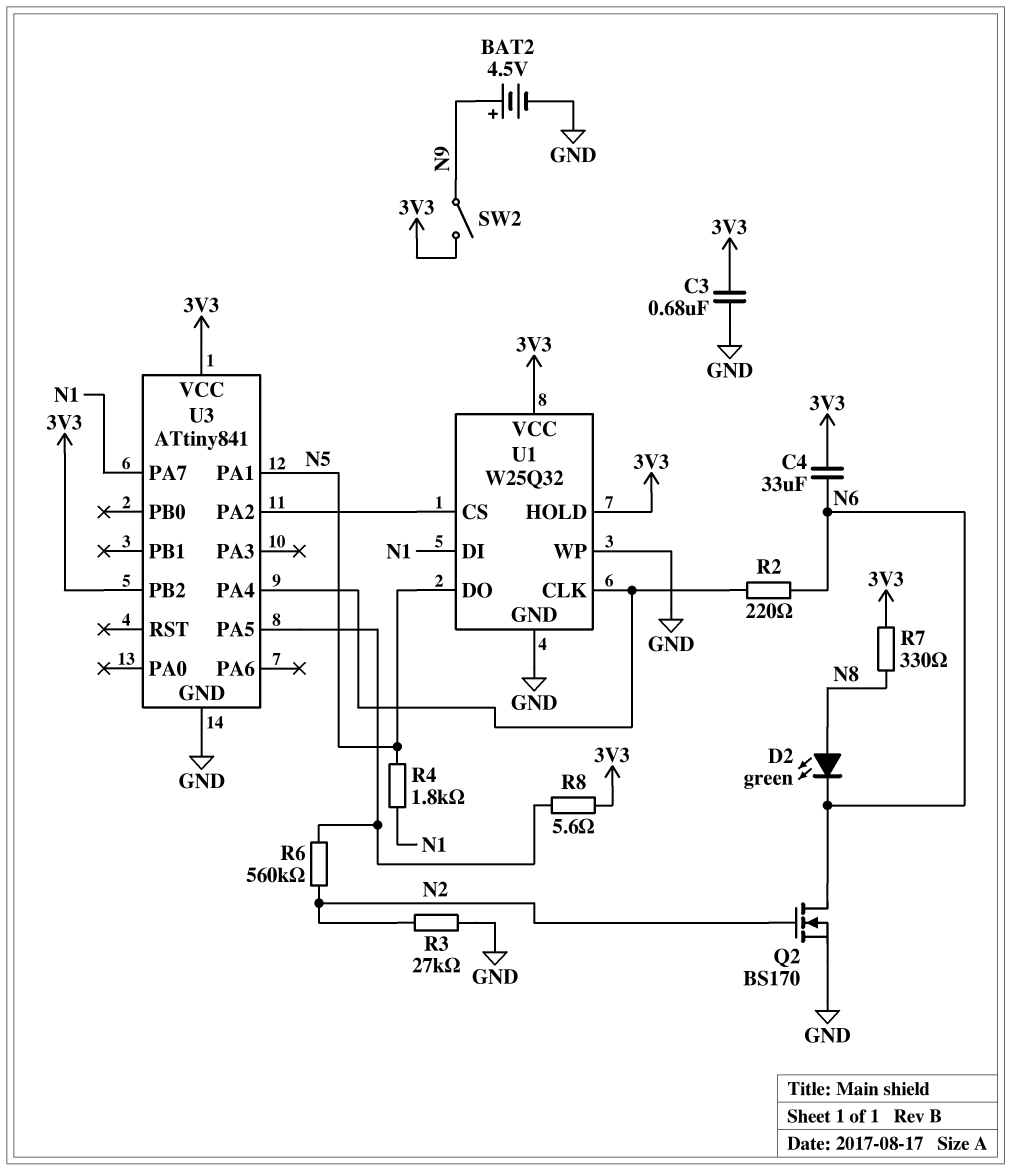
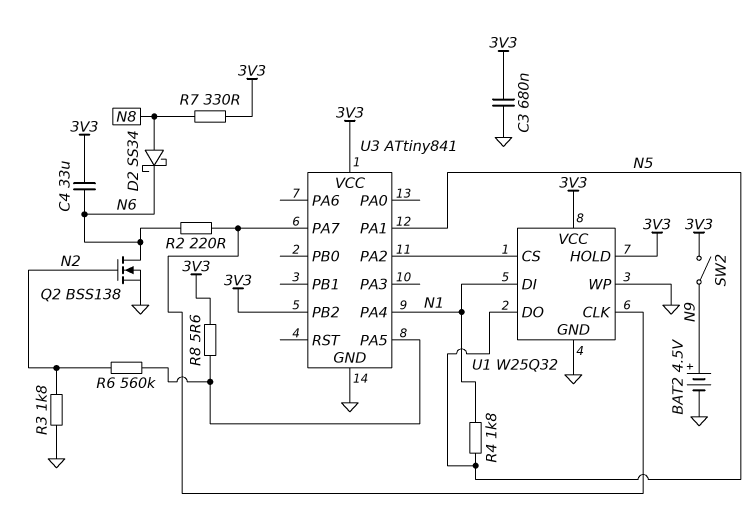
D2: LED green (A N8, K N6) -> schottky SS34 (A N8, K N6)
Q2: NMOS BS170 (G N2, D N6, S GND) -> NMOS BSS138 (G N2, D N6, S GND)
R3: 27k (GND, N2) -> 1.8k (GND, N2)
U3 pin PA4: U1/CLK -> N1
U3 pin PA7: N1 -> U1/CLK

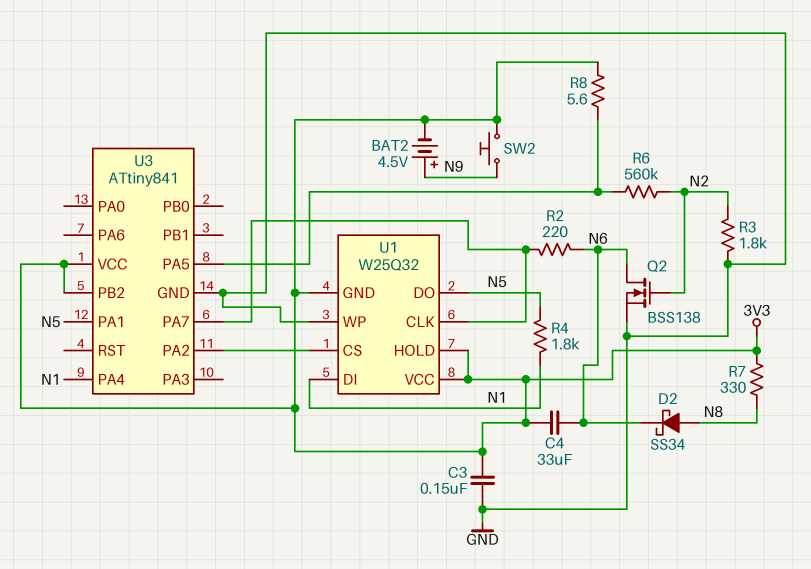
BAT2: 4.5V (plus N9, minus GND) -> 4.5V (plus N9, minus 3V3)
C3: 680nF (3V3, GND) -> 150nF (3V3, GND)
SW2: switch (3V3, N9) -> button (3V3, N9)
U1 pin GND: GND -> 3V3

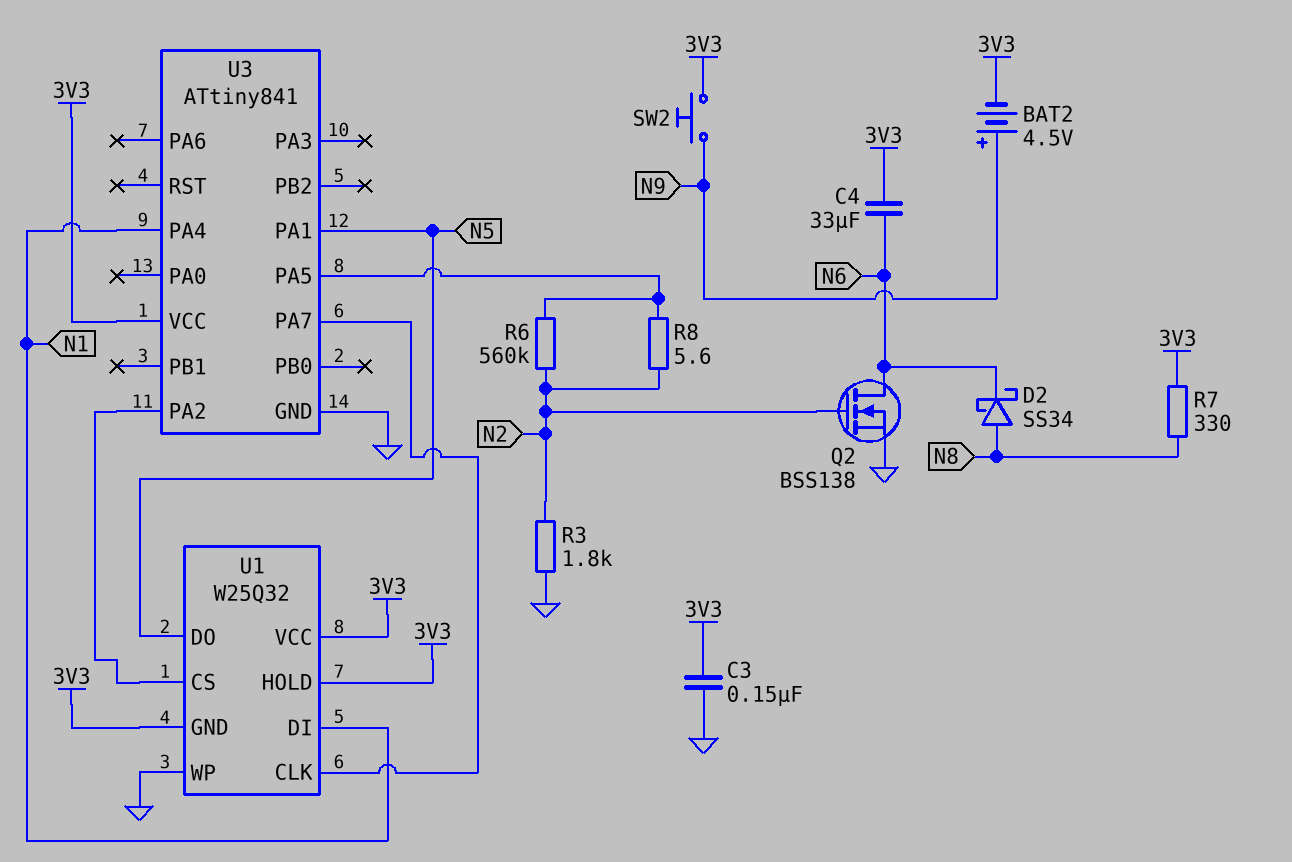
R2: 220 (N6, U1/CLK) -> none
R4: 1.8k (N1, N5) -> none
R8: 5.6 (3V3, U3/PA5) -> 5.6 (N2, U3/PA5)
U3 pin PB2: 3V3 -> none

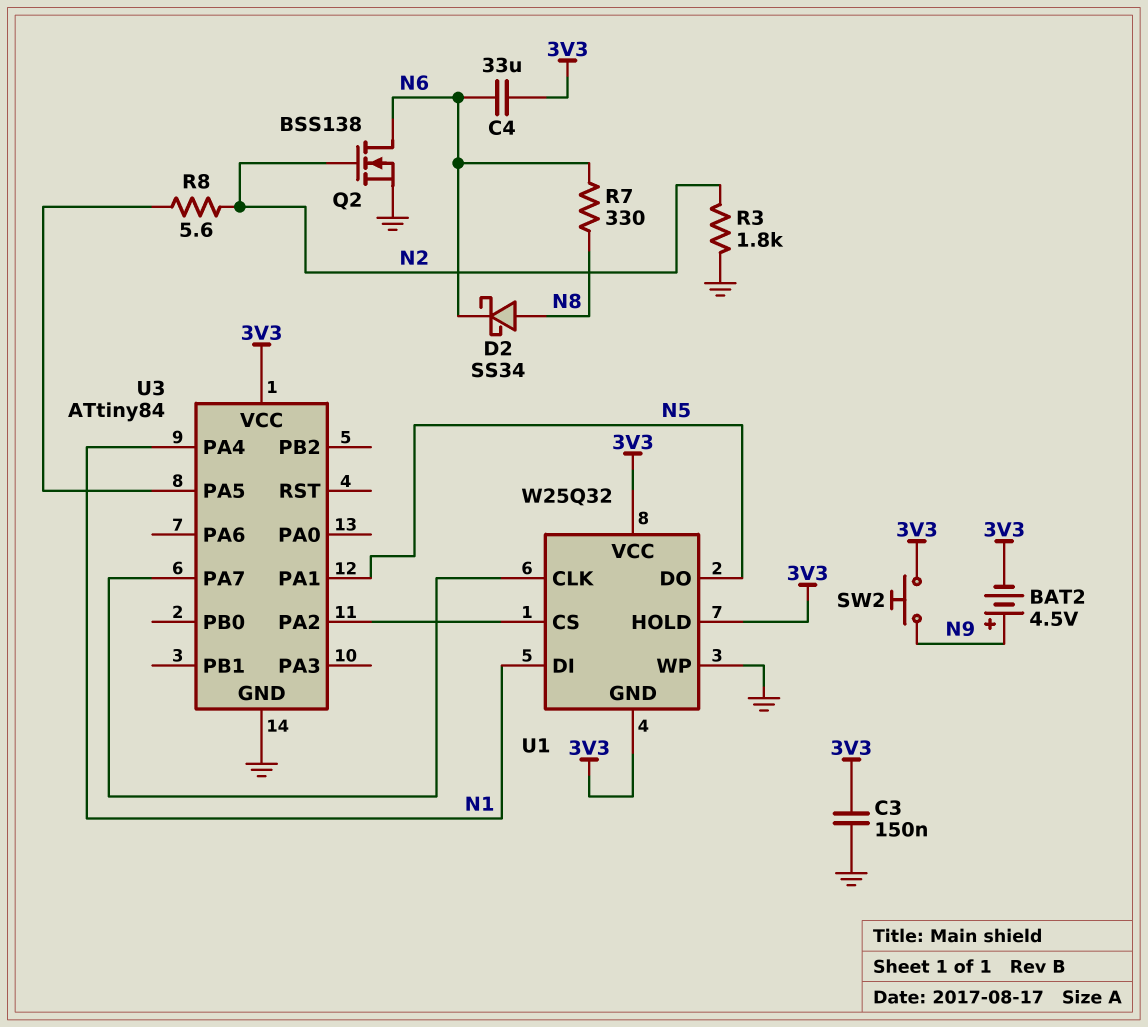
R6: 560k (N2, U3/PA5) -> none
R7: 330 (3V3, N8) -> 330 (N6, N8)
U3: ATtiny841 -> ATtiny84

